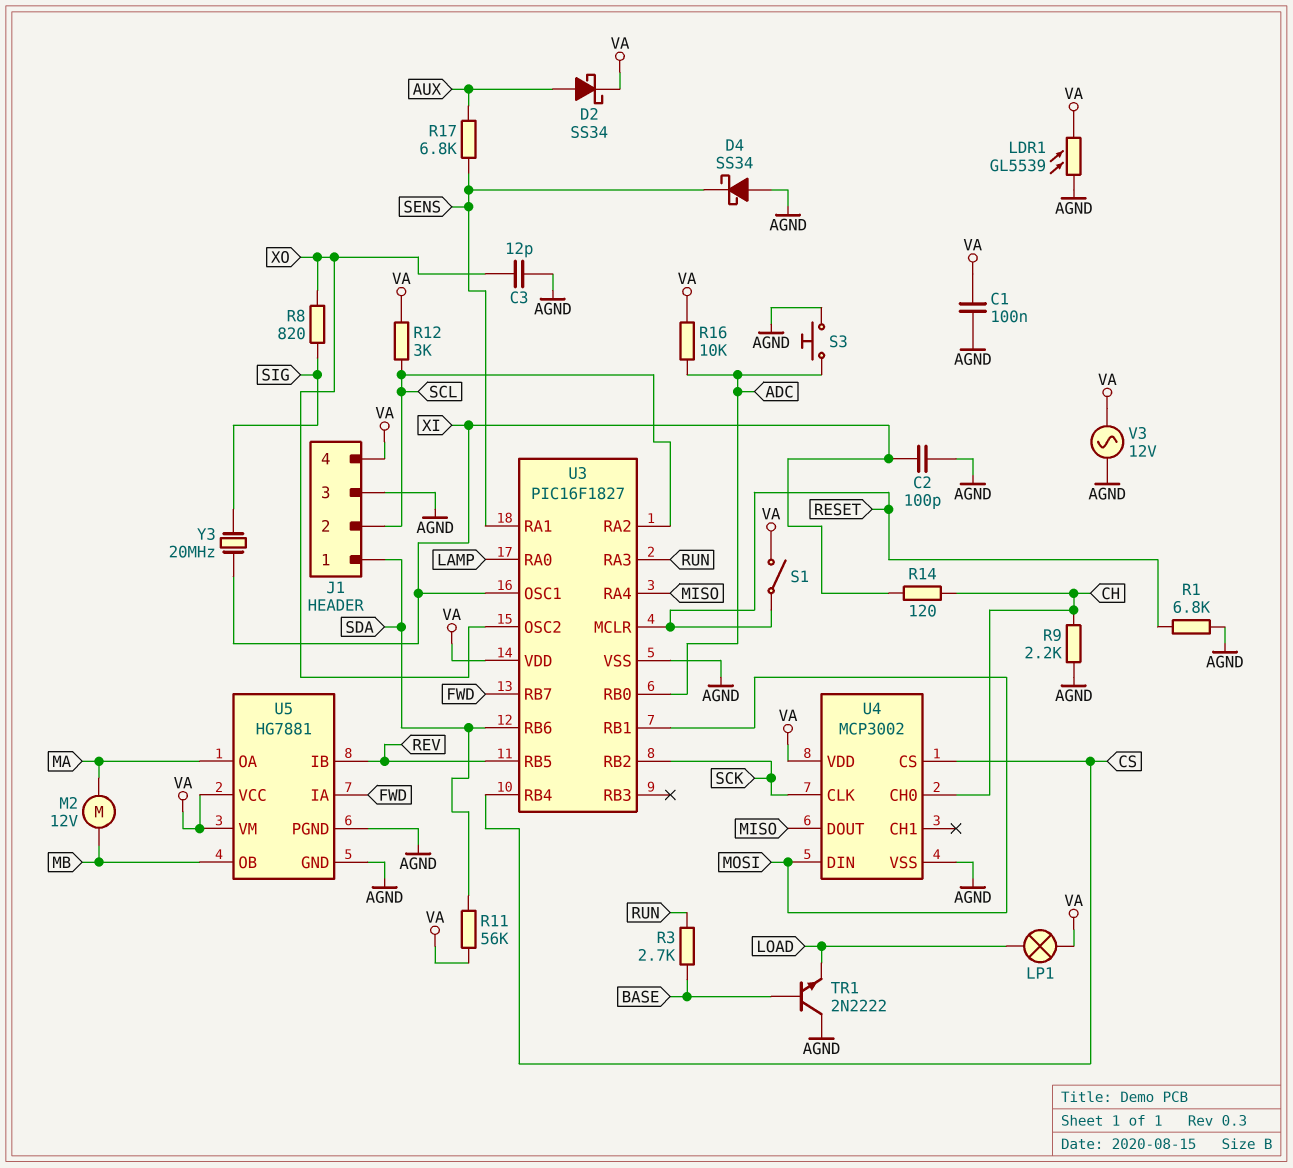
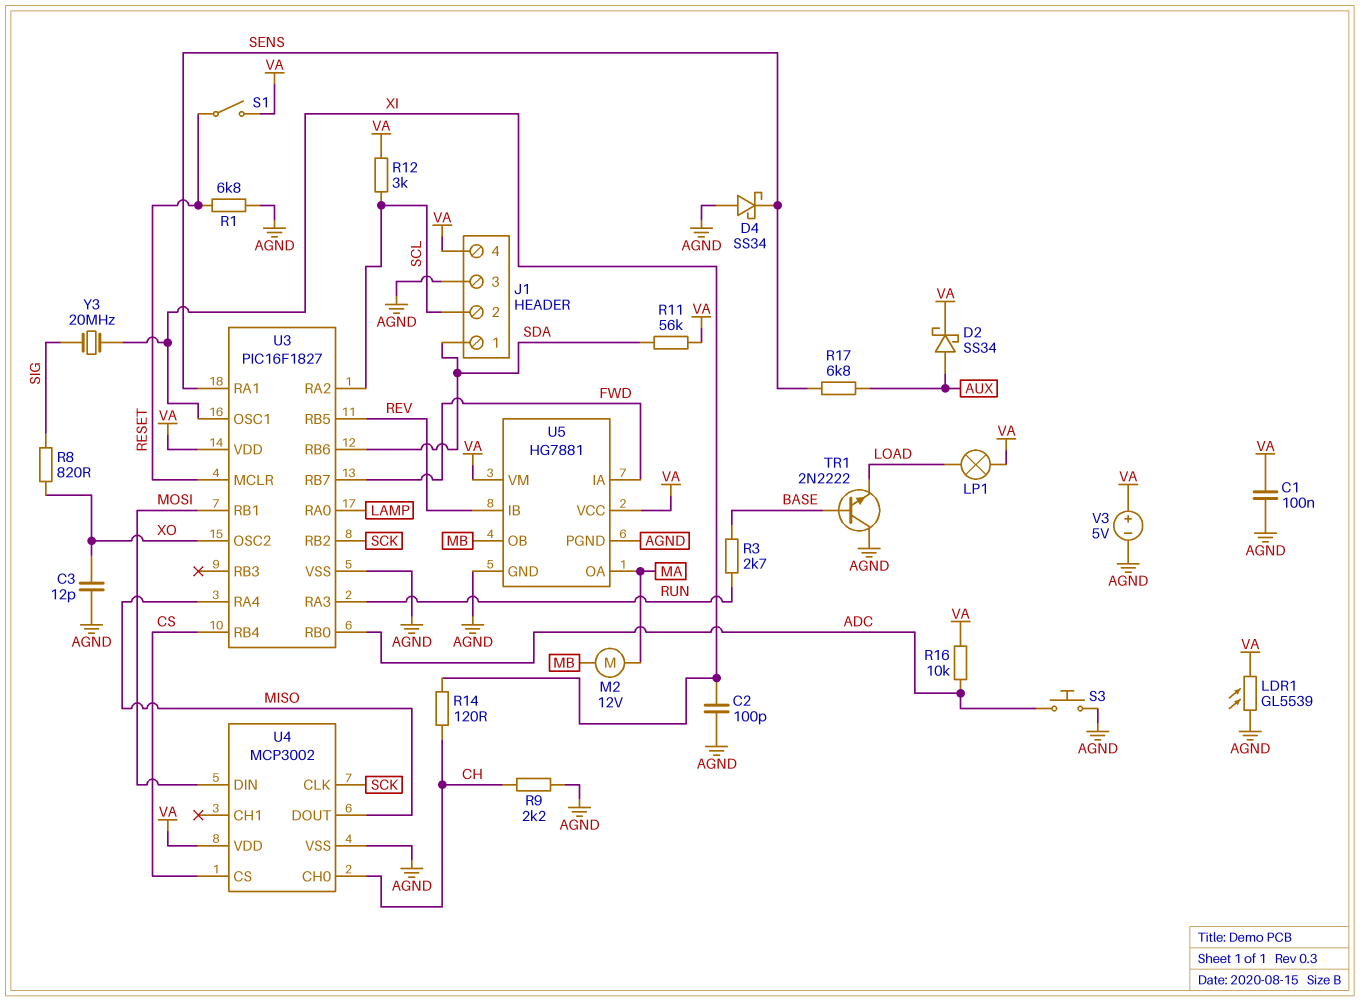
V3: AC 12V (AGND, VA) -> 5V (plus VA, minus AGND)

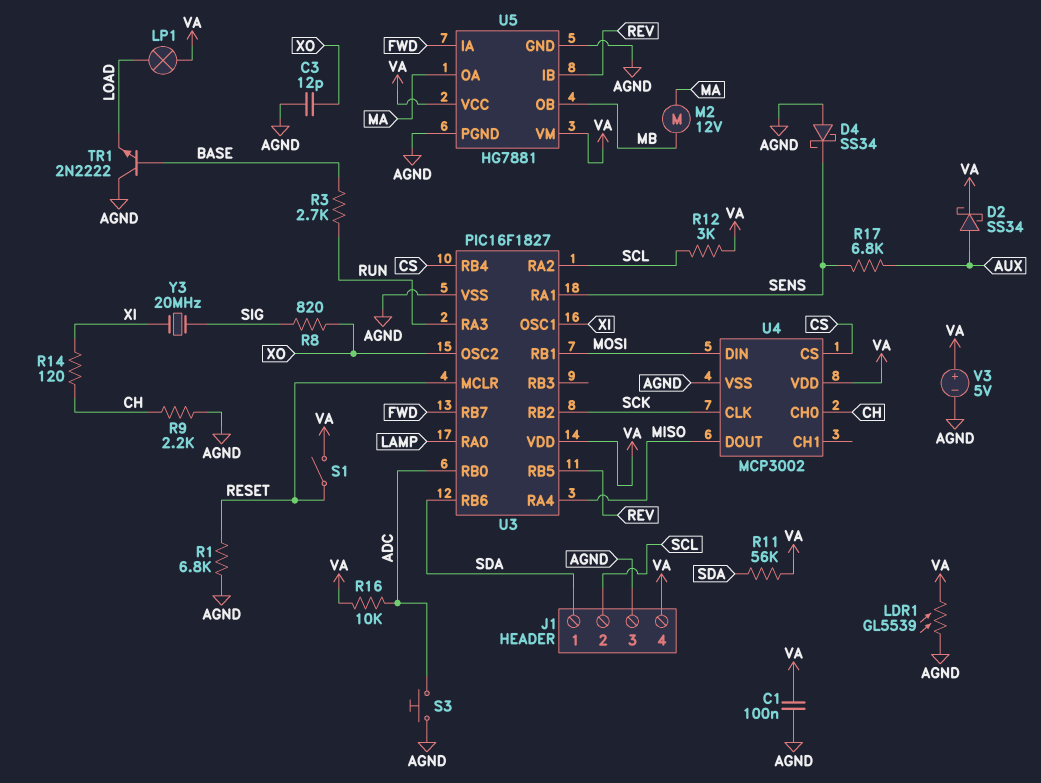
C2: 100pF (AGND, XI) -> none

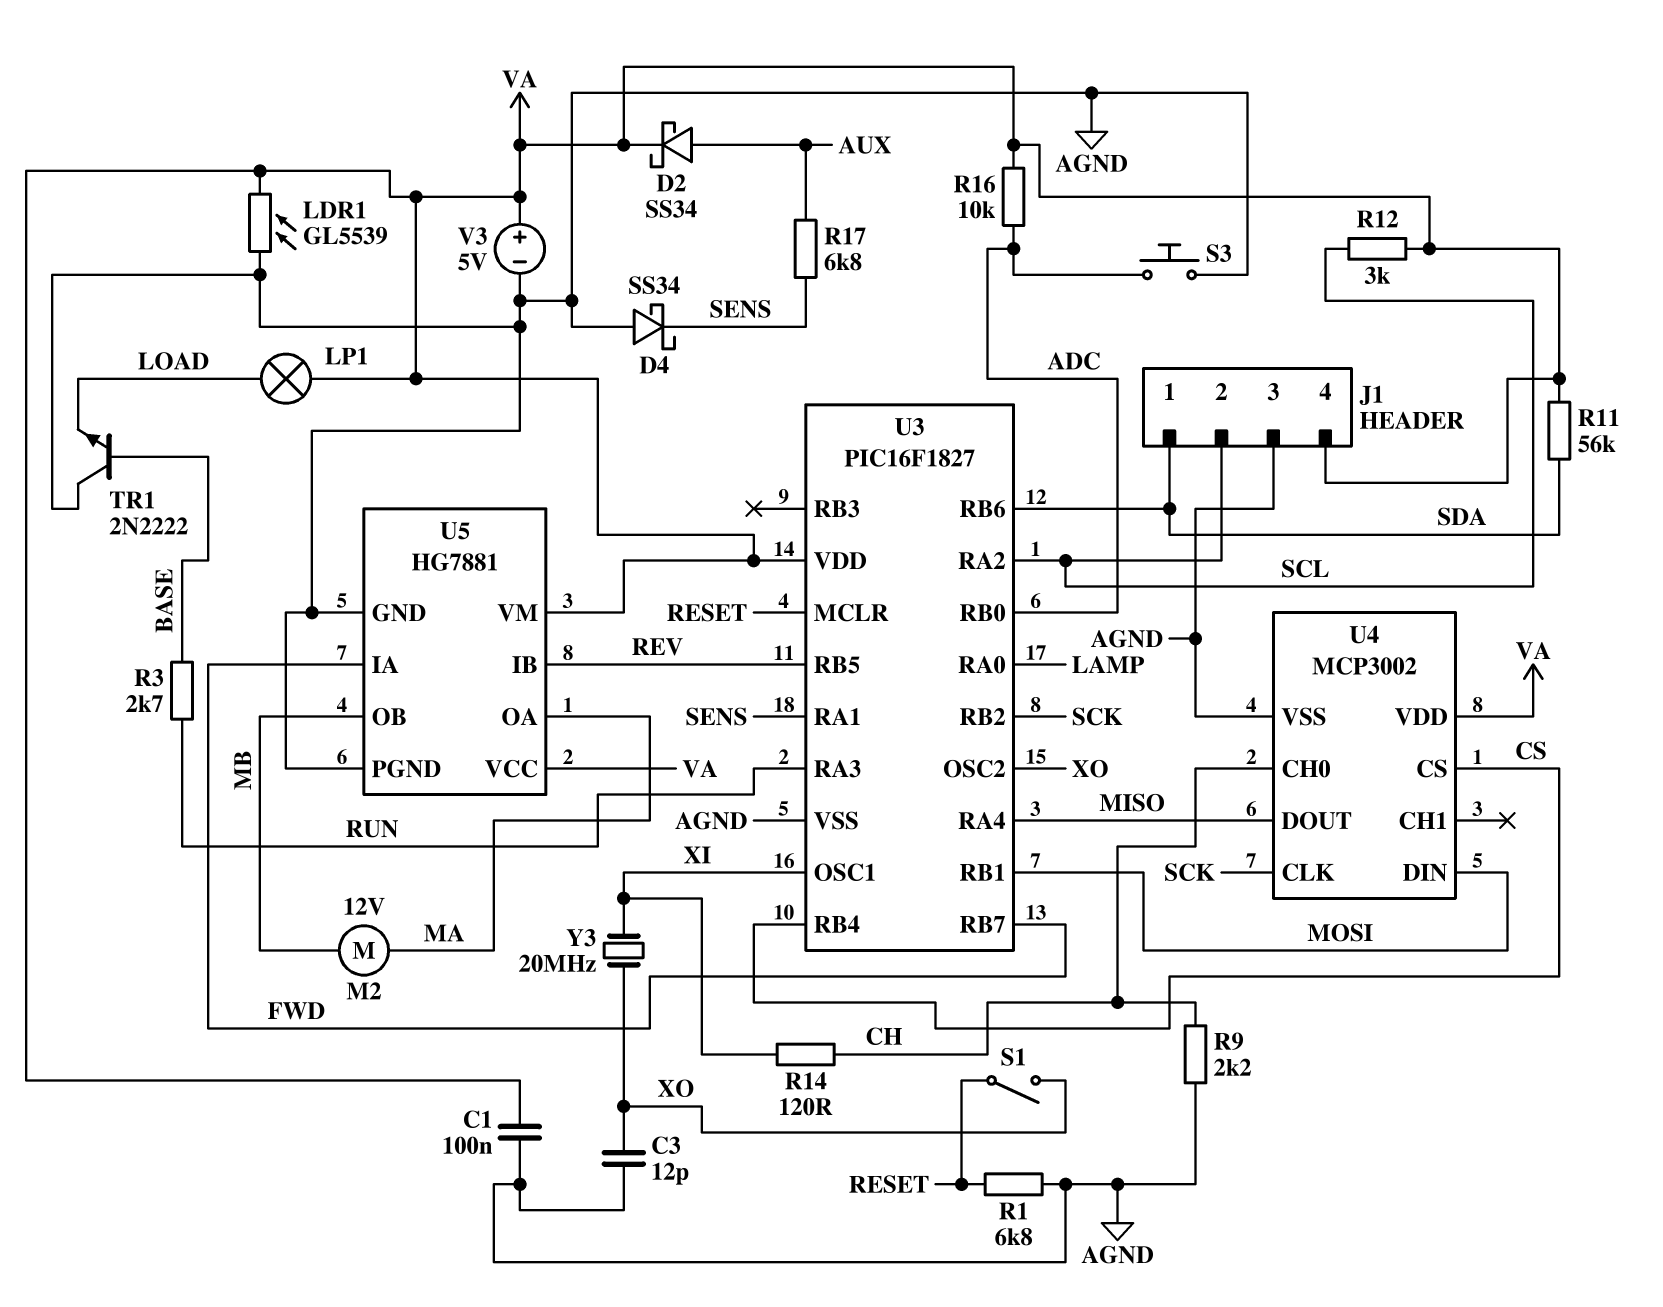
R8: 820 (SIG, XO) -> none
S1: switch (RESET, VA) -> switch (RESET, XO)
Y3: 20MHz (SIG, XI) -> 20MHz (XI, XO)

